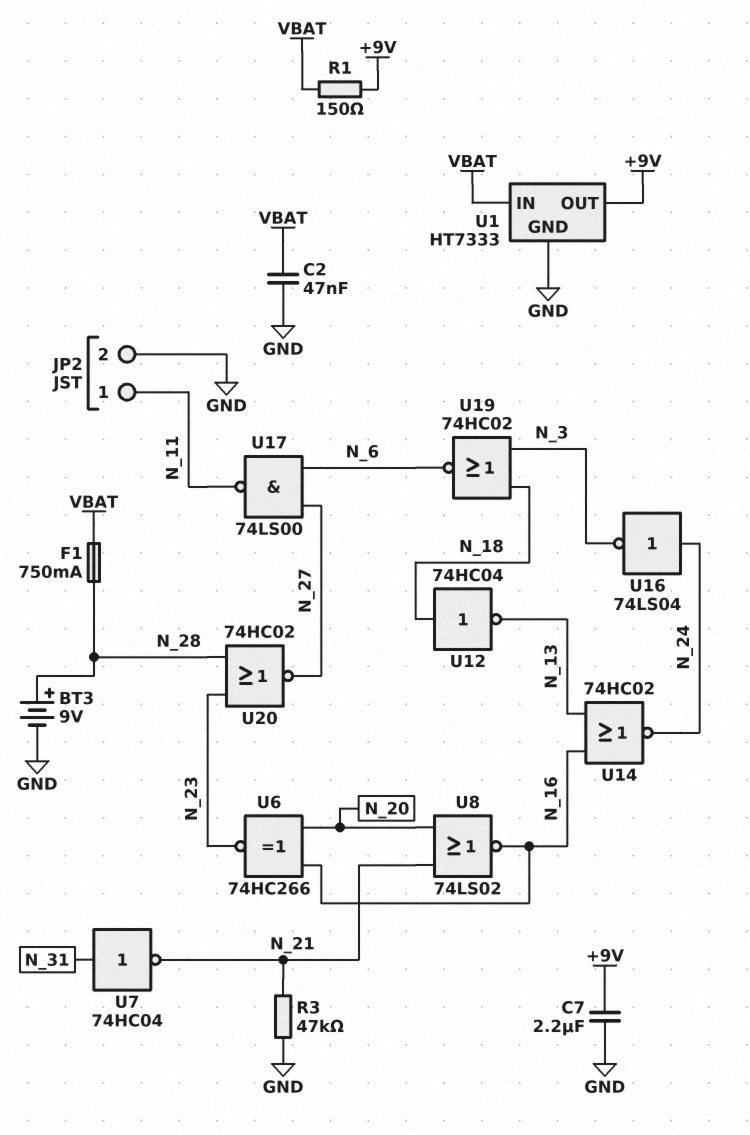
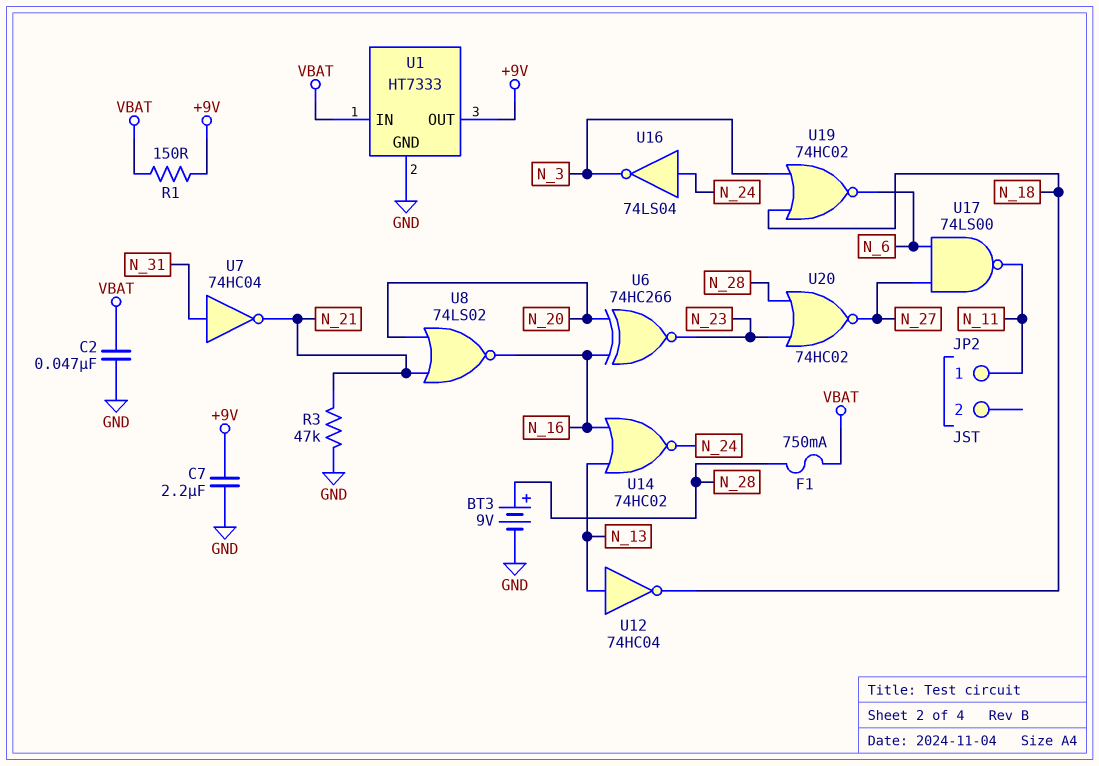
JP2 pin 2: GND -> none
U12: NOT 74HC04 (in N_18, out N_13) -> NOT 74HC04 (in N_13, out N_18)

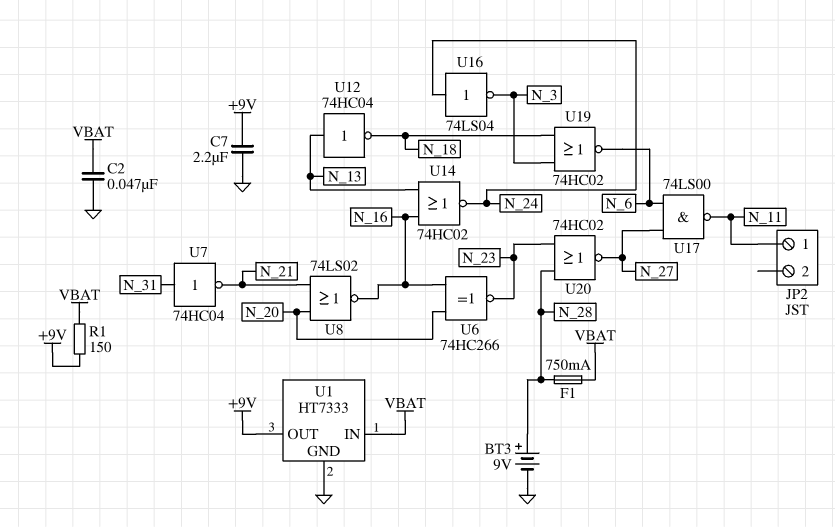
R3: 47k (GND, N_21) -> none

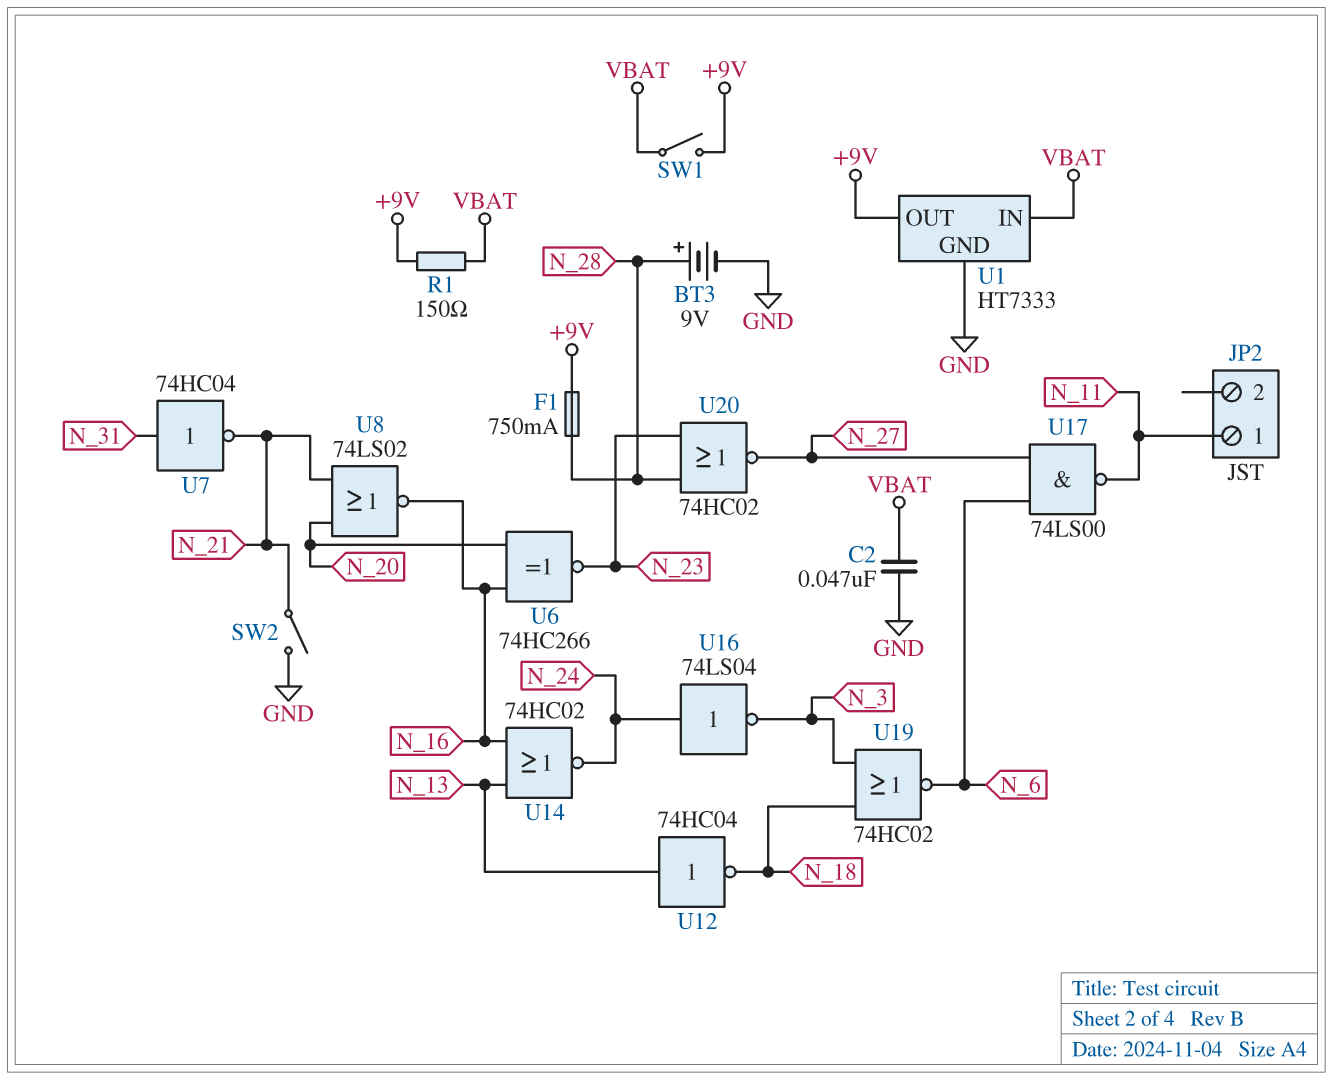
C7: 2.2uF (+9V, GND) -> none
F1: 750mA (N_28, VBAT) -> 750mA (+9V, N_28)
SW1: none -> switch (+9V, VBAT)
SW2: none -> switch (GND, N_21)

